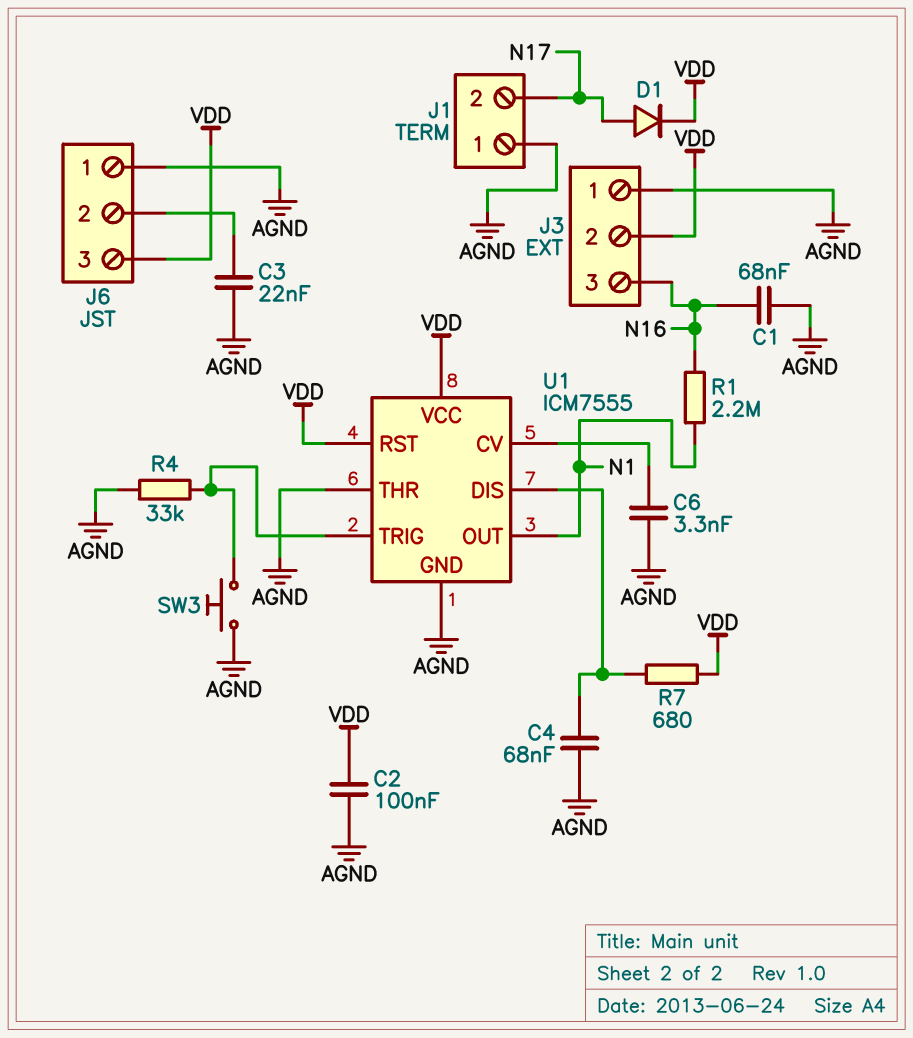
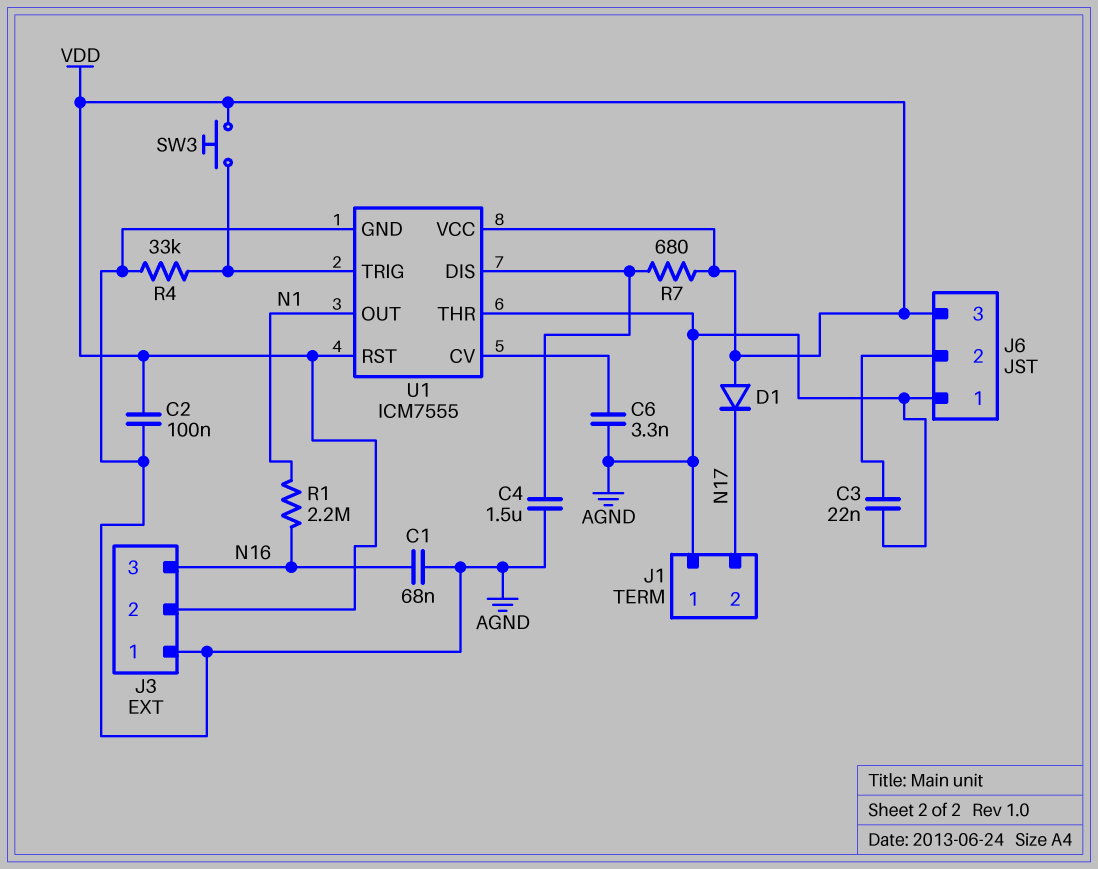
C4: 68nF (AGND, U1/DIS) -> 1.5uF (AGND, U1/DIS)
D1: diode (A N17, K VDD) -> diode (A VDD, K N17)
SW3: button (AGND, U1/TRIG) -> button (U1/TRIG, VDD)

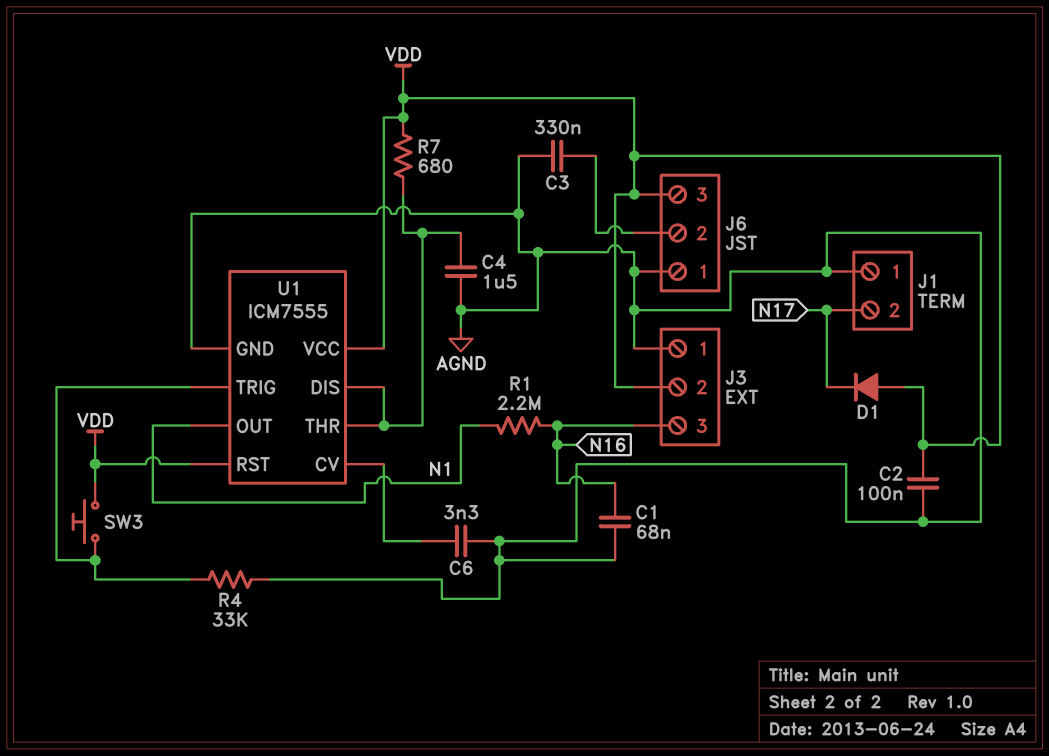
C3: 22nF (AGND, J6/2) -> 330nF (AGND, J6/2)
U1 pin THR: AGND -> U1/DIS

